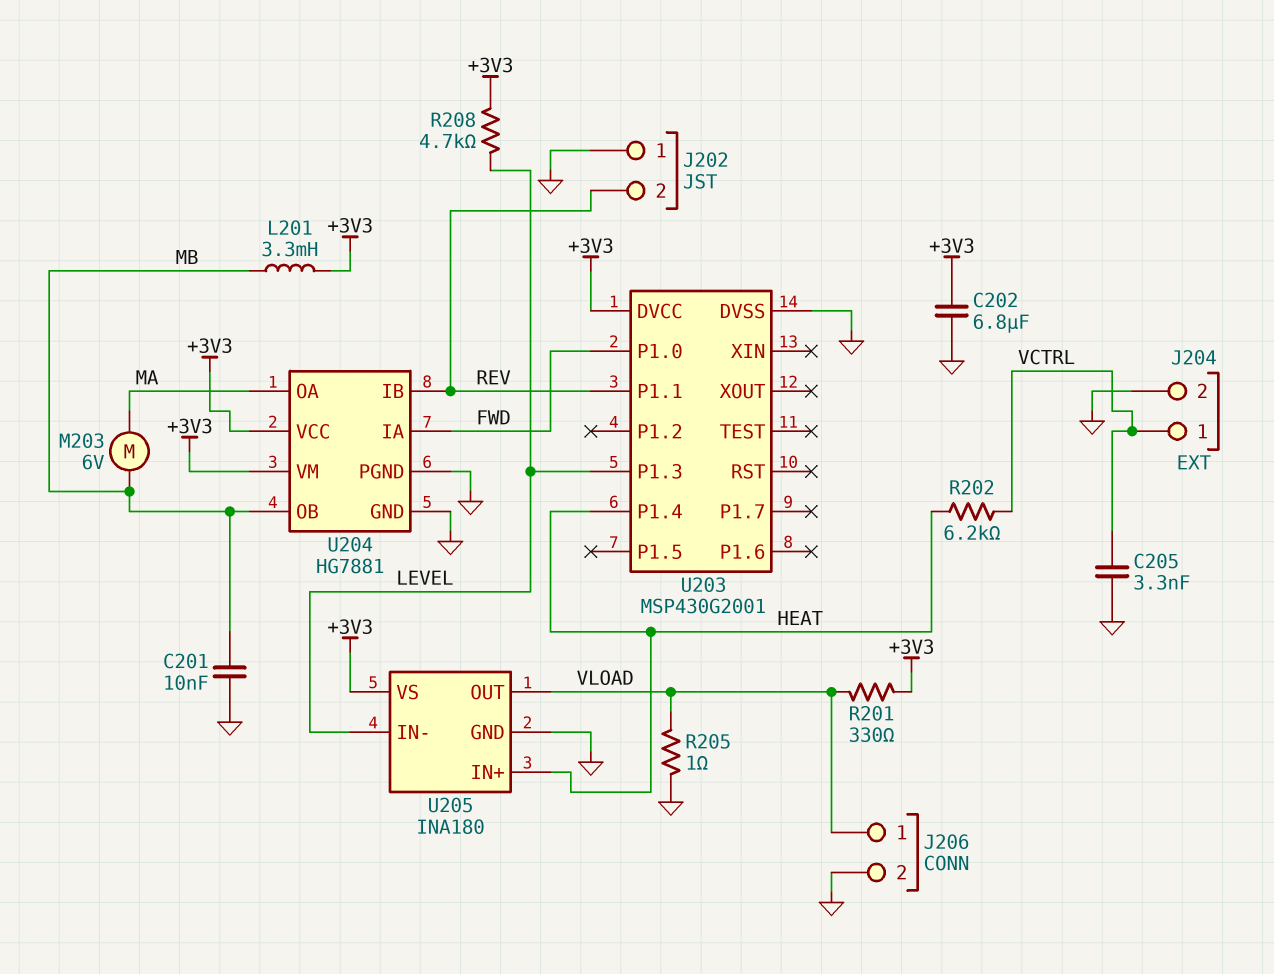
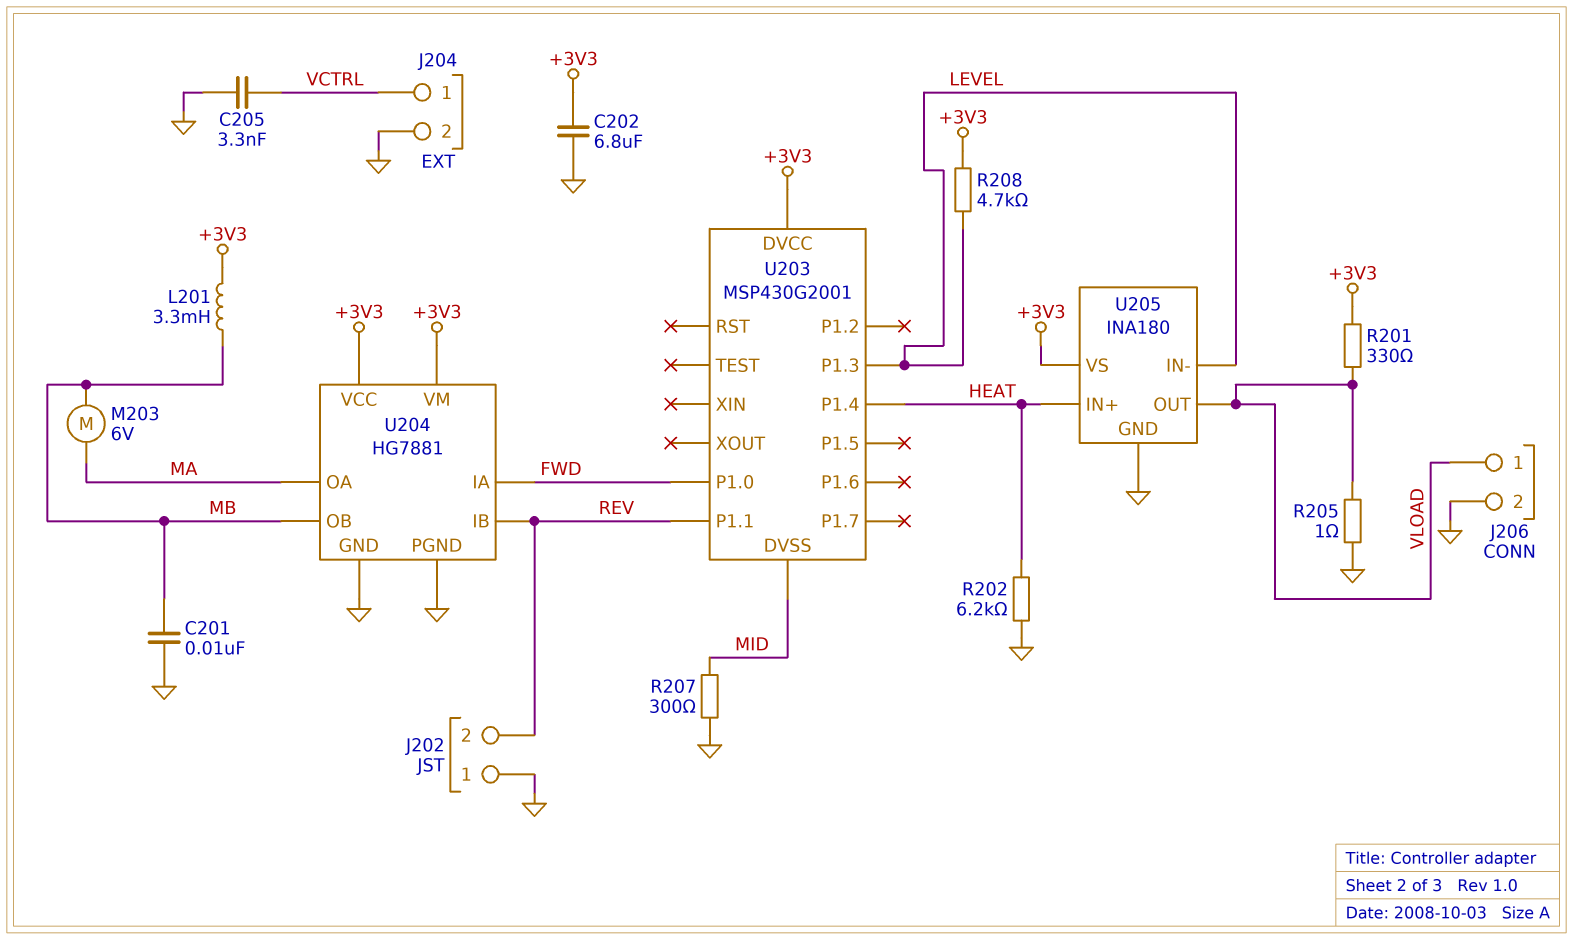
R202: 6.2k (HEAT, VCTRL) -> 6.2k (GND, HEAT)
R207: none -> 300 (GND, MID)
U203 pin DVSS: GND -> MID

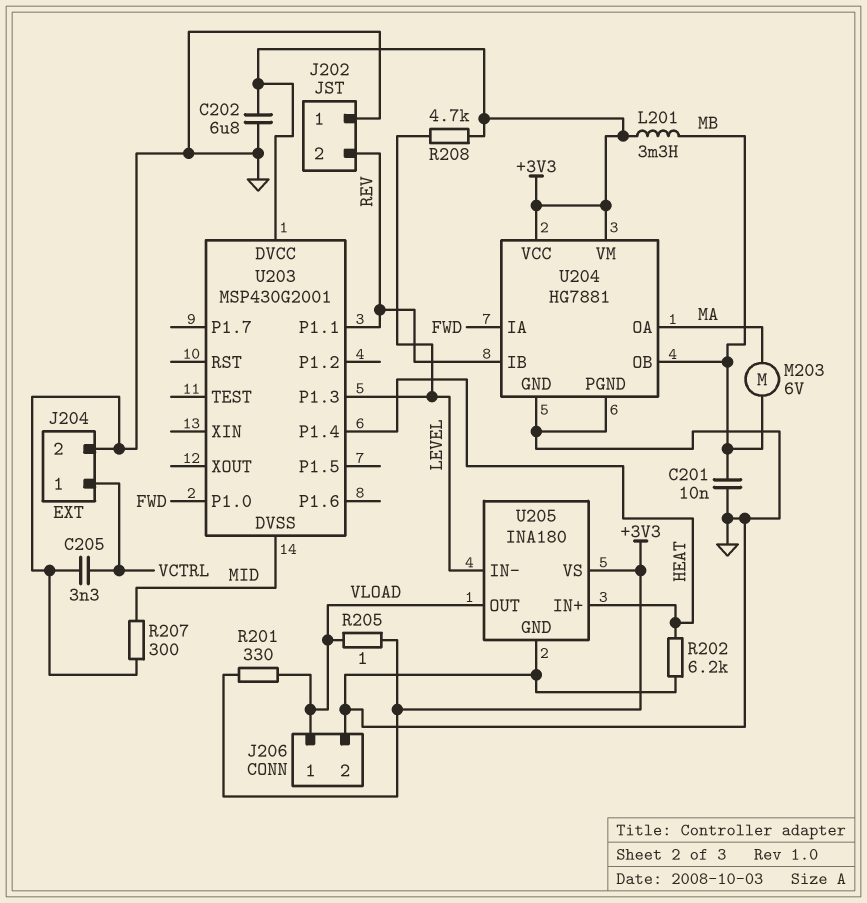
R205: 1 (GND, VLOAD) -> 1 (+3V3, VLOAD)

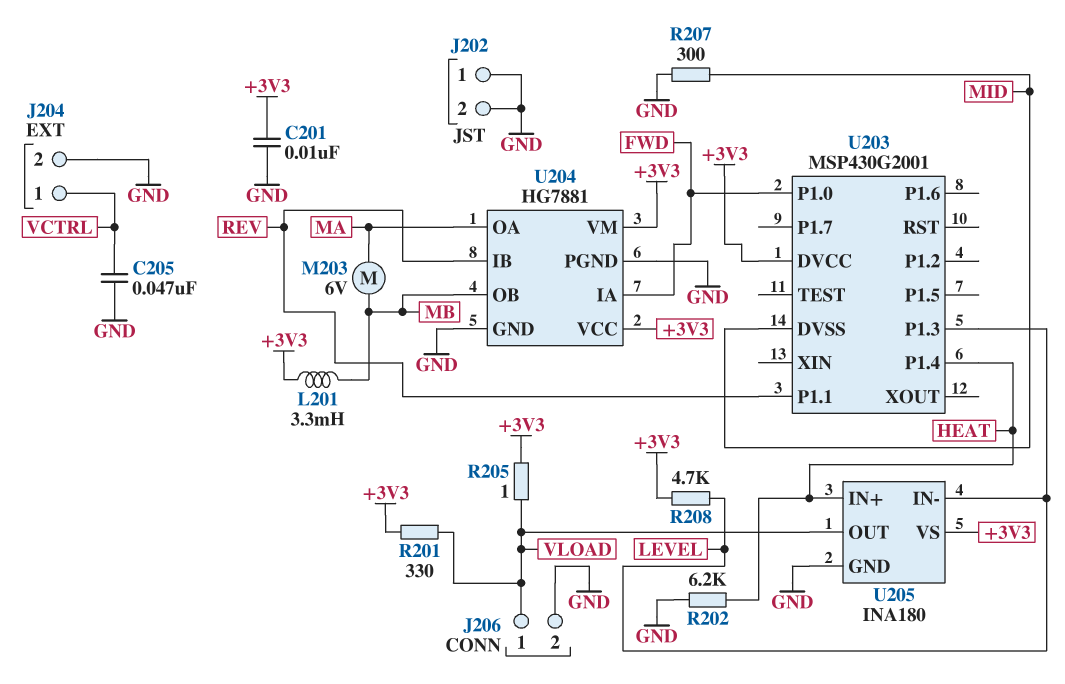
C201: 10nF (GND, MB) -> 10nF (+3V3, GND)
C202: 6.8uF (+3V3, GND) -> none
C205: 3.3nF (GND, VCTRL) -> 47nF (GND, VCTRL)
J202 pin 2: REV -> GND

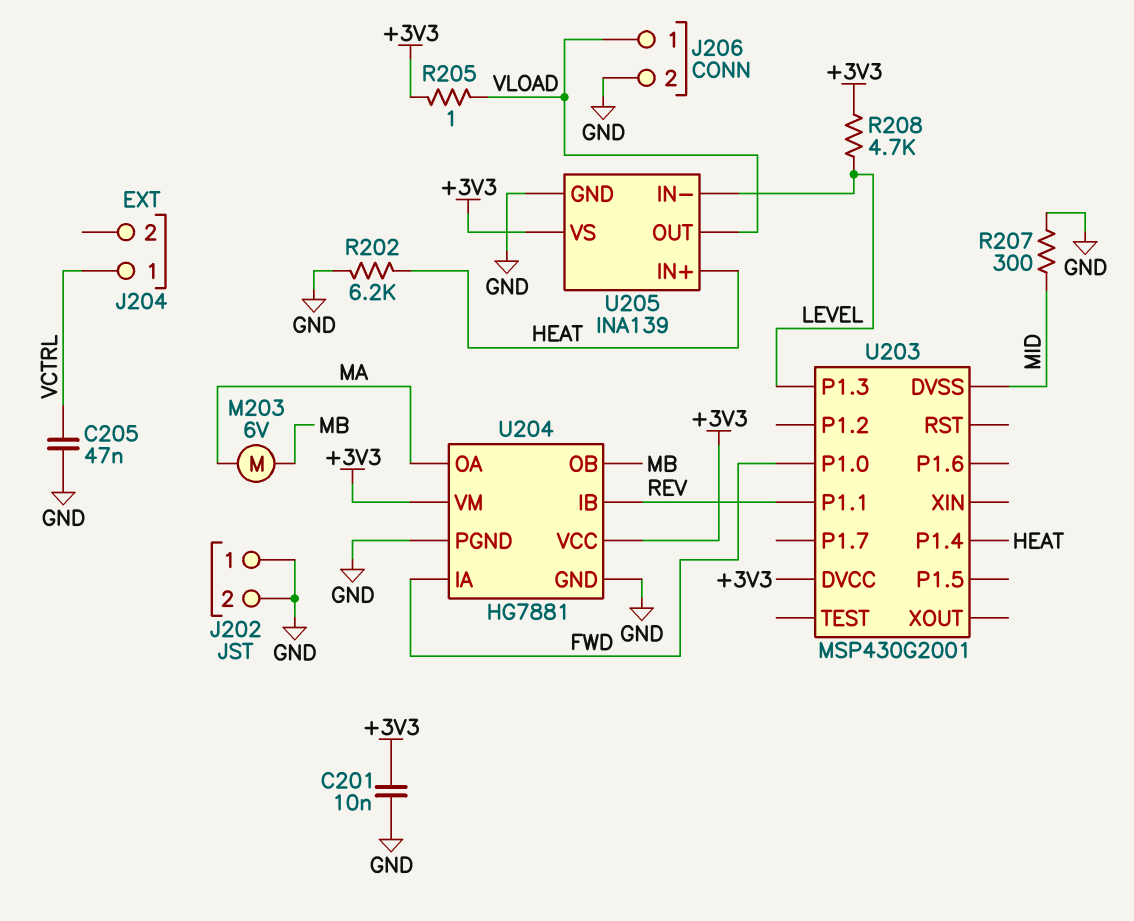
J204 pin 2: GND -> none
L201: 3.3mH (+3V3, MB) -> none
R201: 330 (+3V3, VLOAD) -> none
U205: INA180 -> INA139

